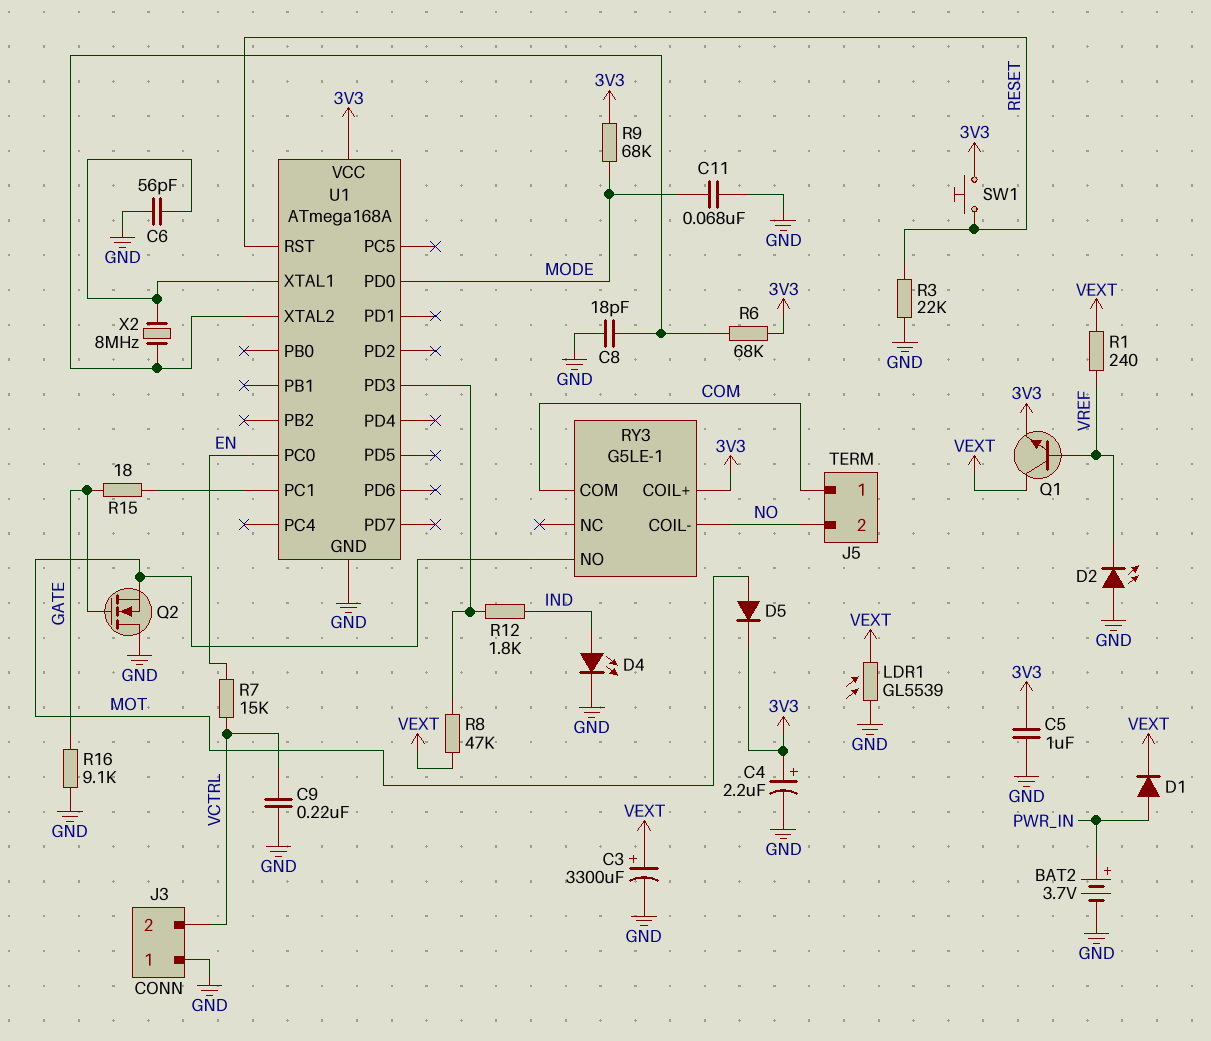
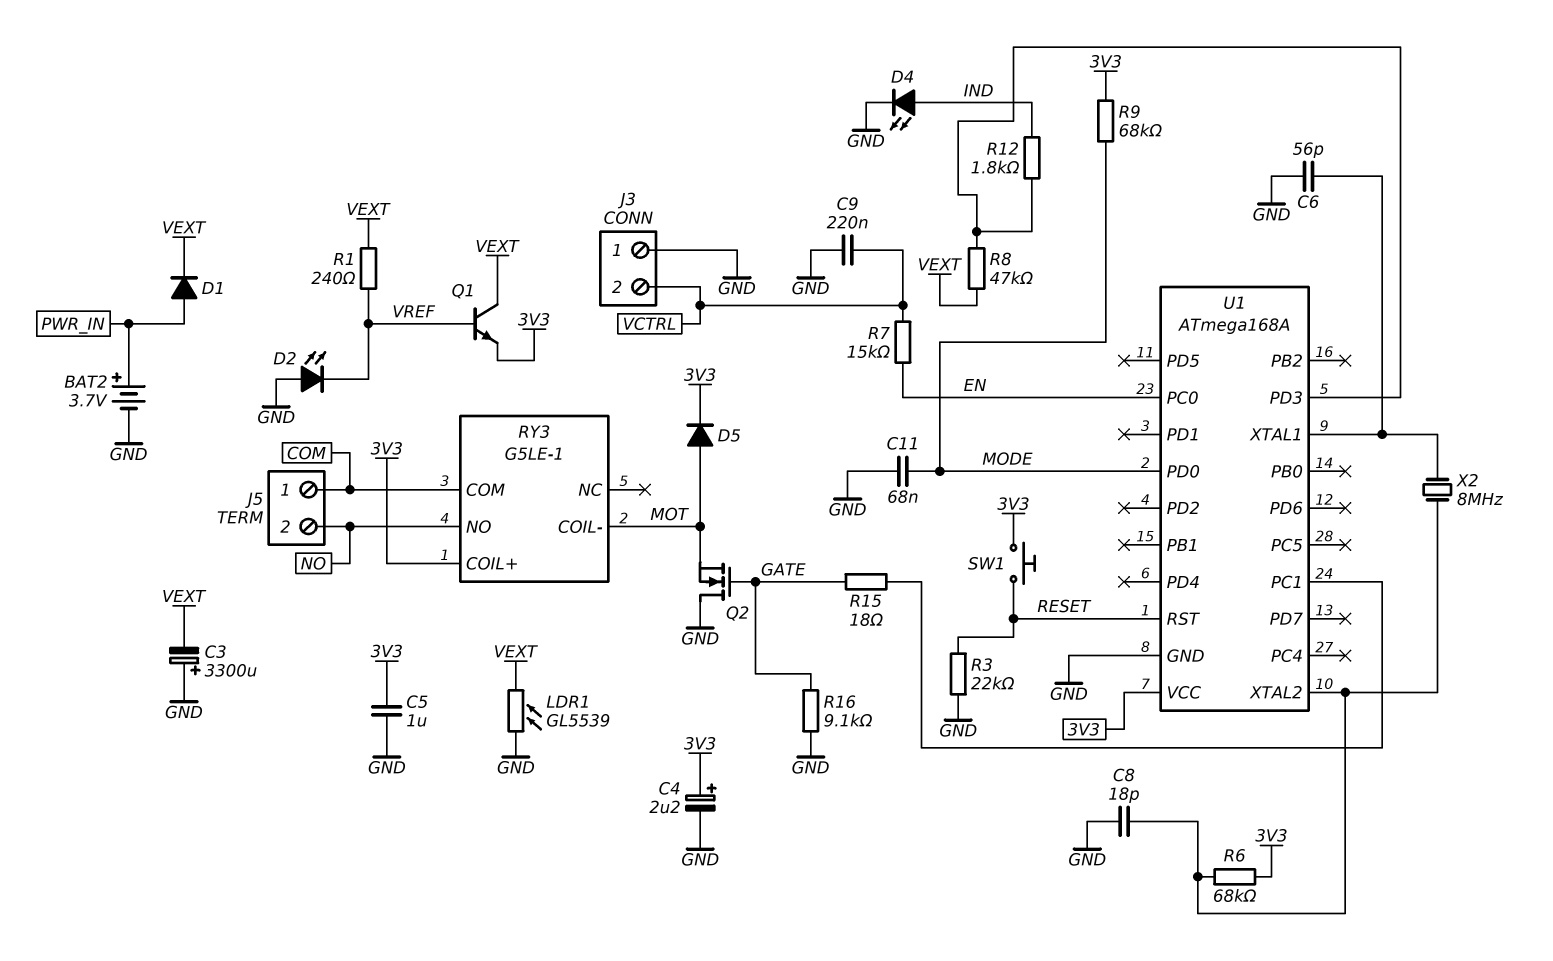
C3: 3300uF (plus VEXT, minus GND) -> 3300uF (plus GND, minus VEXT)
RY3 pin COIL-: NO -> MOT
RY3 pin NO: MOT -> NO

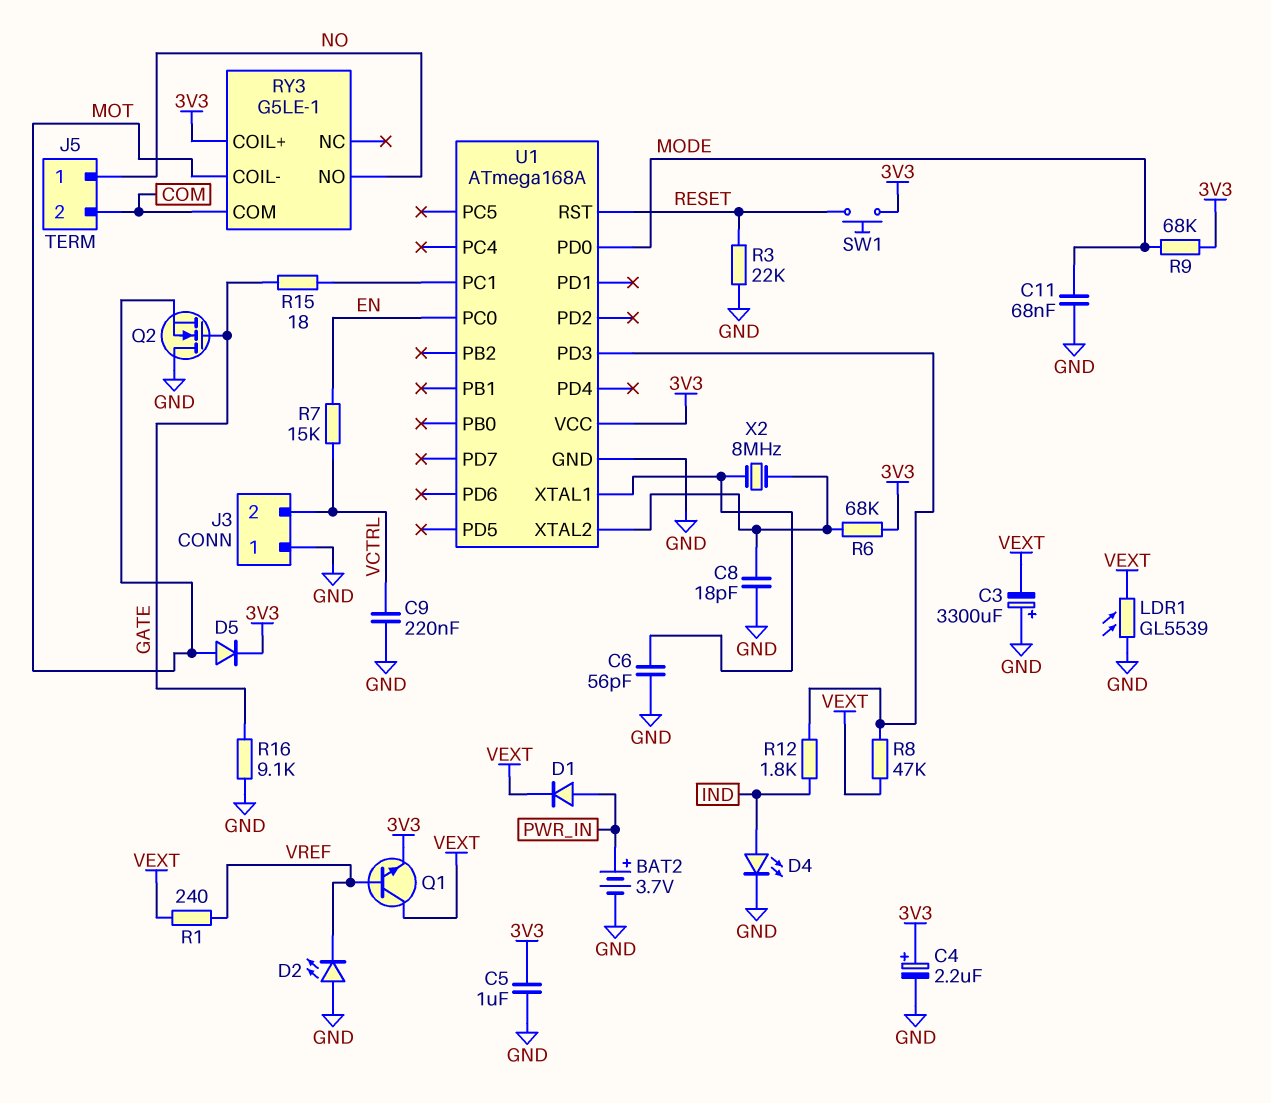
J5 pin 1: COM -> NO
J5 pin 2: NO -> COM

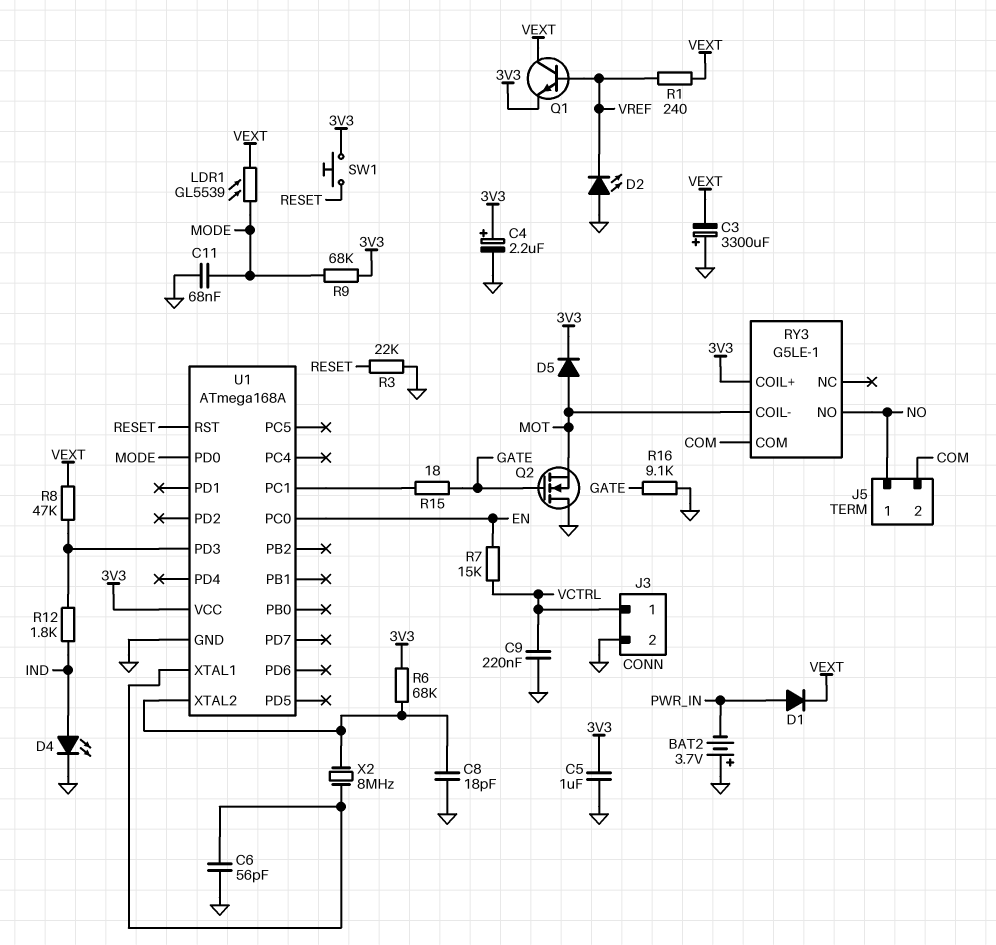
BAT2: 3.7V (plus PWR_IN, minus GND) -> 3.7V (plus GND, minus PWR_IN)
J3 pin 1: GND -> VCTRL
J3 pin 2: VCTRL -> GND
LDR1: GL5539 (GND, VEXT) -> GL5539 (MODE, VEXT)

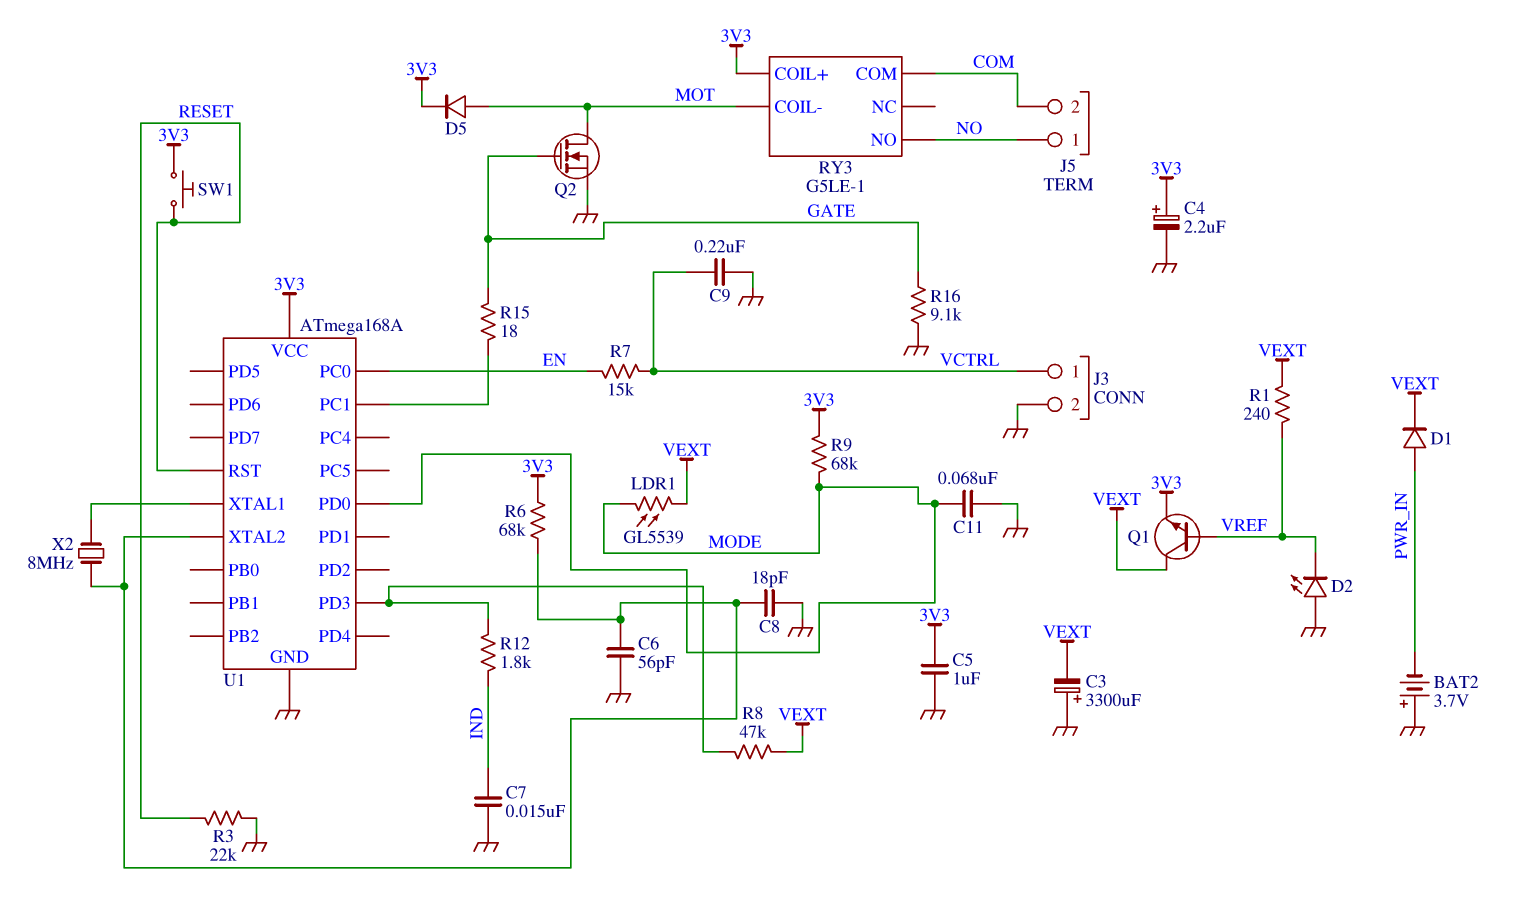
C6: 56pF (GND, U1/XTAL1) -> 56pF (GND, U1/XTAL2)
C7: none -> 15nF (GND, IND)
D4: LED (A IND, K GND) -> none
Q2: NMOS (G GATE, D GND, S MOT) -> NMOS (G GATE, D MOT, S GND)

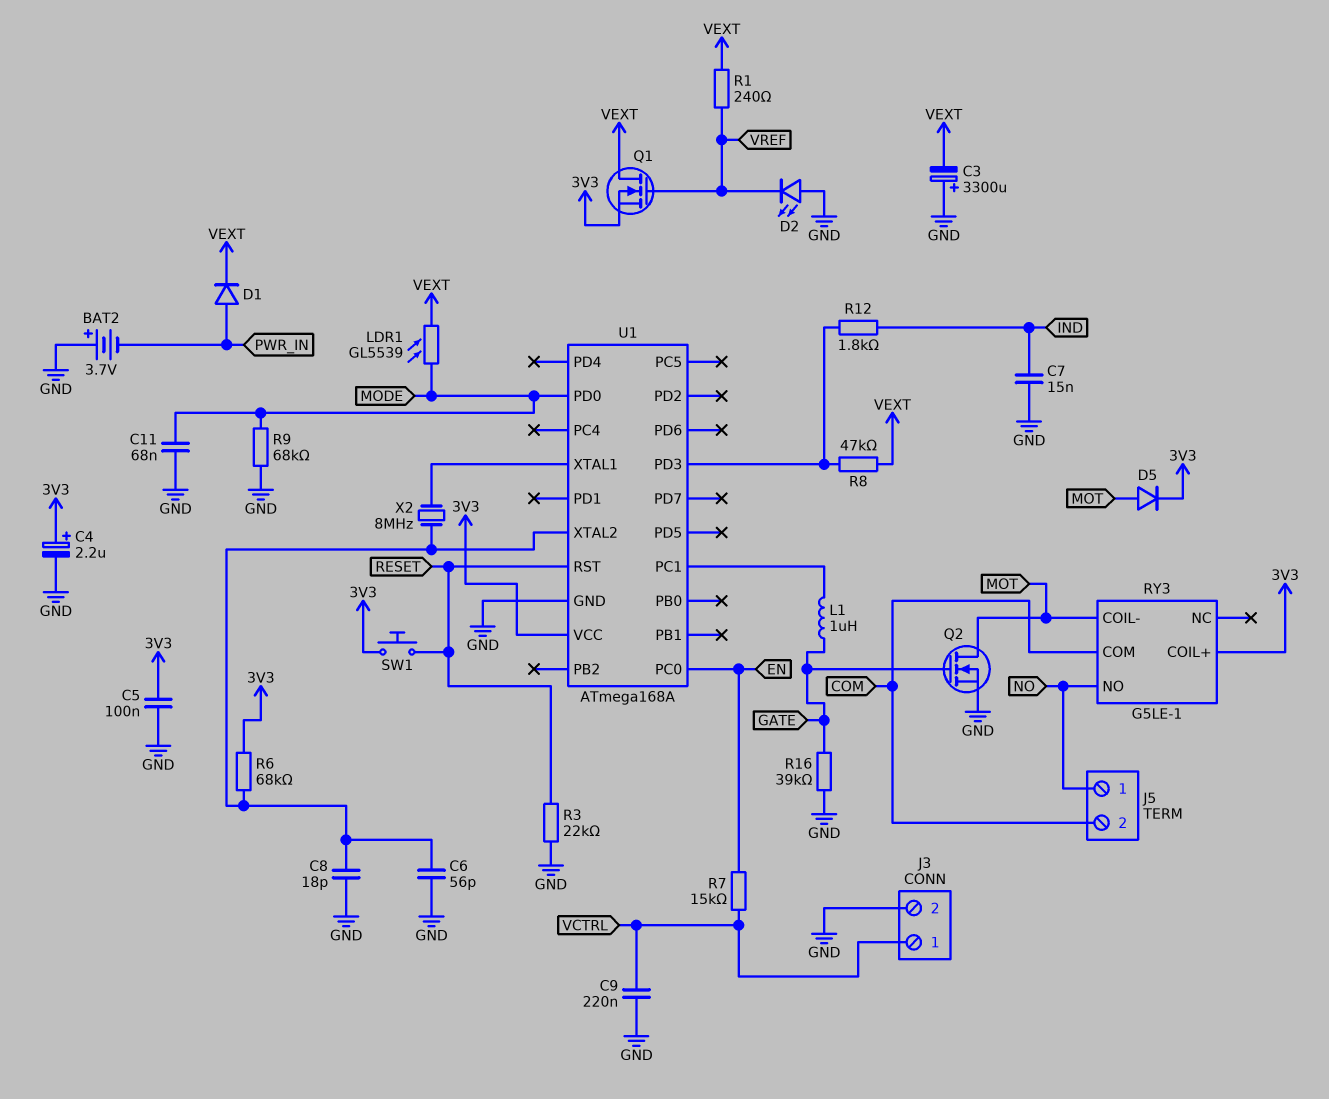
C5: 1uF (3V3, GND) -> 100nF (3V3, GND)
L1: none -> 1uH (GATE, U1/PC1)
Q1: NPN (B VREF, C VEXT, E 3V3) -> NMOS (G VREF, D VEXT, S 3V3)
R9: 68k (3V3, MODE) -> 68k (GND, MODE)
R15: 18 (GATE, U1/PC1) -> none
R16: 9.1k (GATE, GND) -> 39k (GATE, GND)

